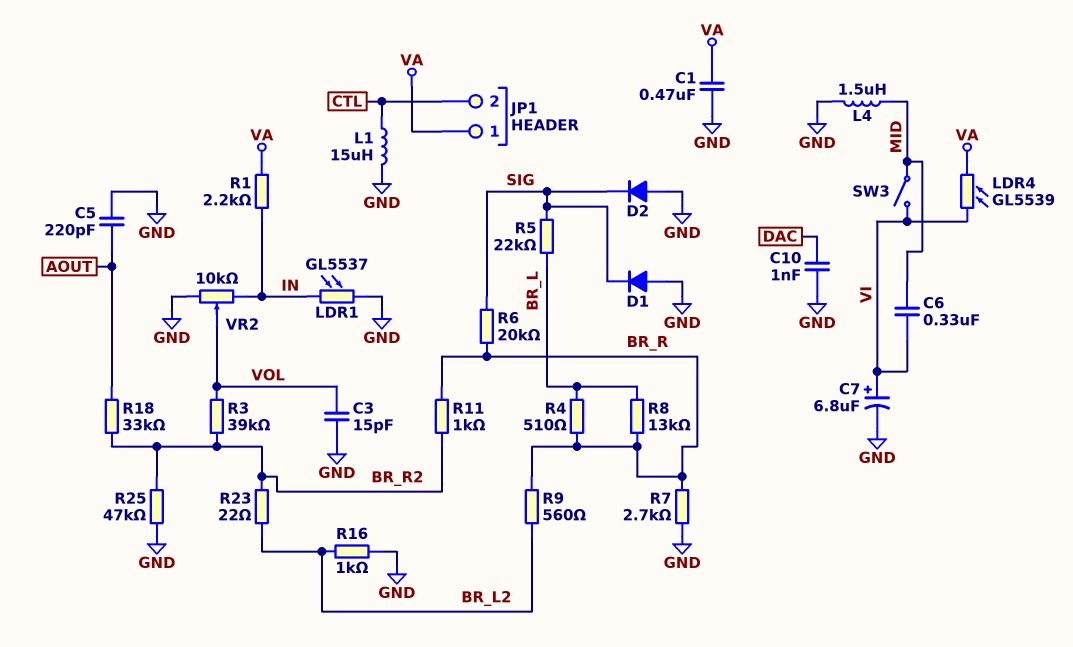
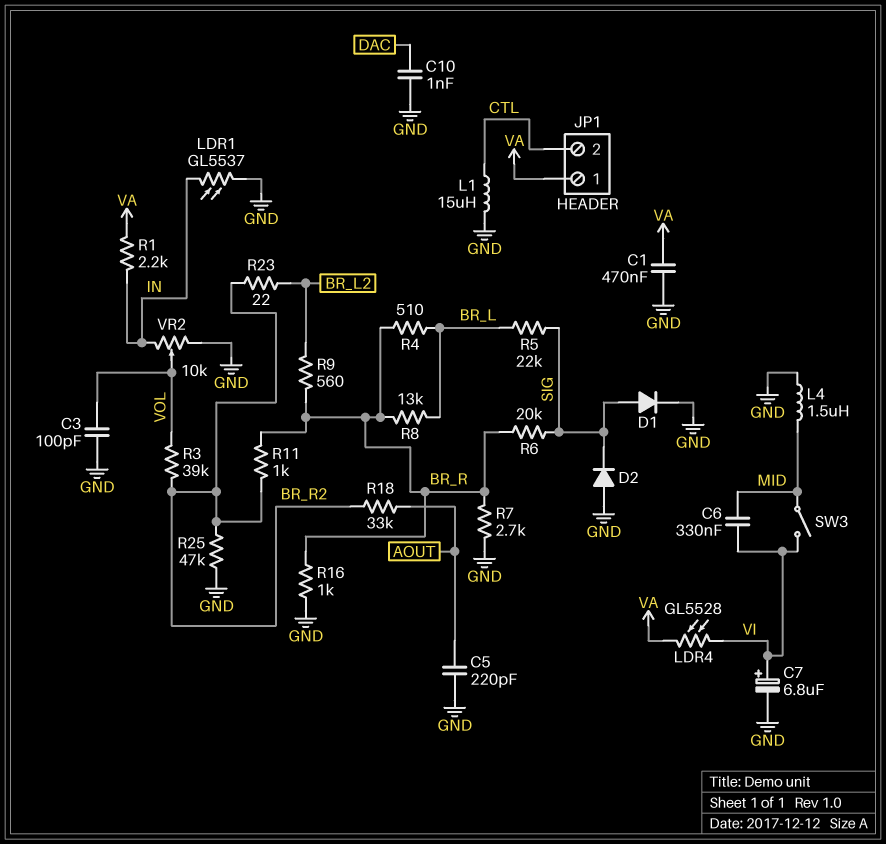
C3: 15pF (GND, VOL) -> 100pF (GND, VOL)
D1: diode (A GND, K SIG) -> diode (A SIG, K GND)
LDR4: GL5539 (VA, VI) -> GL5528 (VA, VI)
R16: 1k (BR_L2, GND) -> 1k (BR_R, GND)

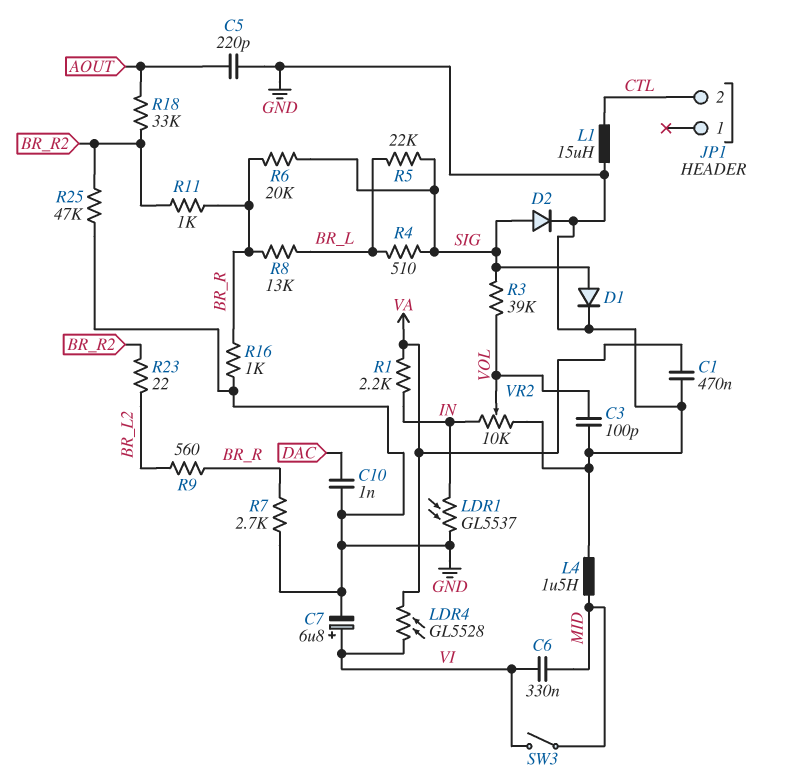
D2: diode (A GND, K SIG) -> diode (A SIG, K GND)
JP1 pin 1: VA -> none
R3: 39k (BR_R2, VOL) -> 39k (SIG, VOL)
R4: 510 (BR_L, BR_R) -> 510 (BR_L, SIG)

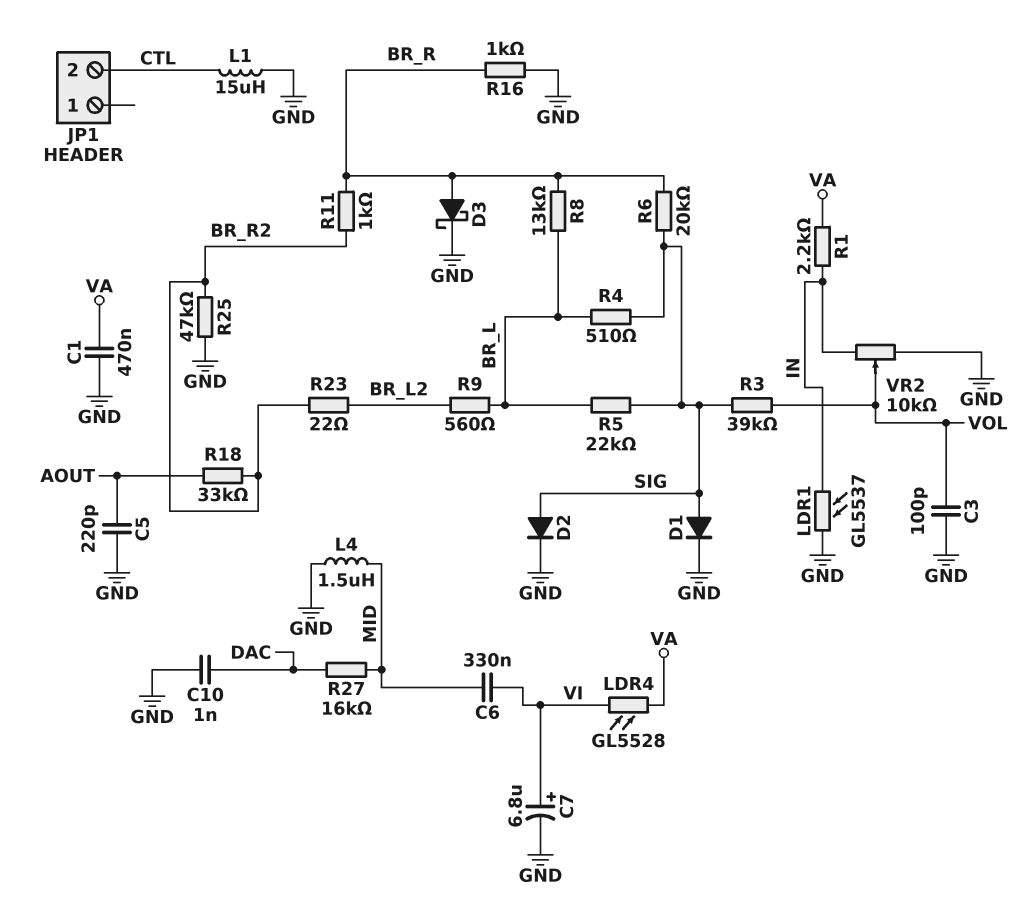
D3: none -> schottky (A BR_R, K GND)
R7: 2.7k (BR_R, GND) -> none
R9: 560 (BR_L2, BR_R) -> 560 (BR_L, BR_L2)
R27: none -> 16k (DAC, MID)
SW3: switch (MID, VI) -> none

